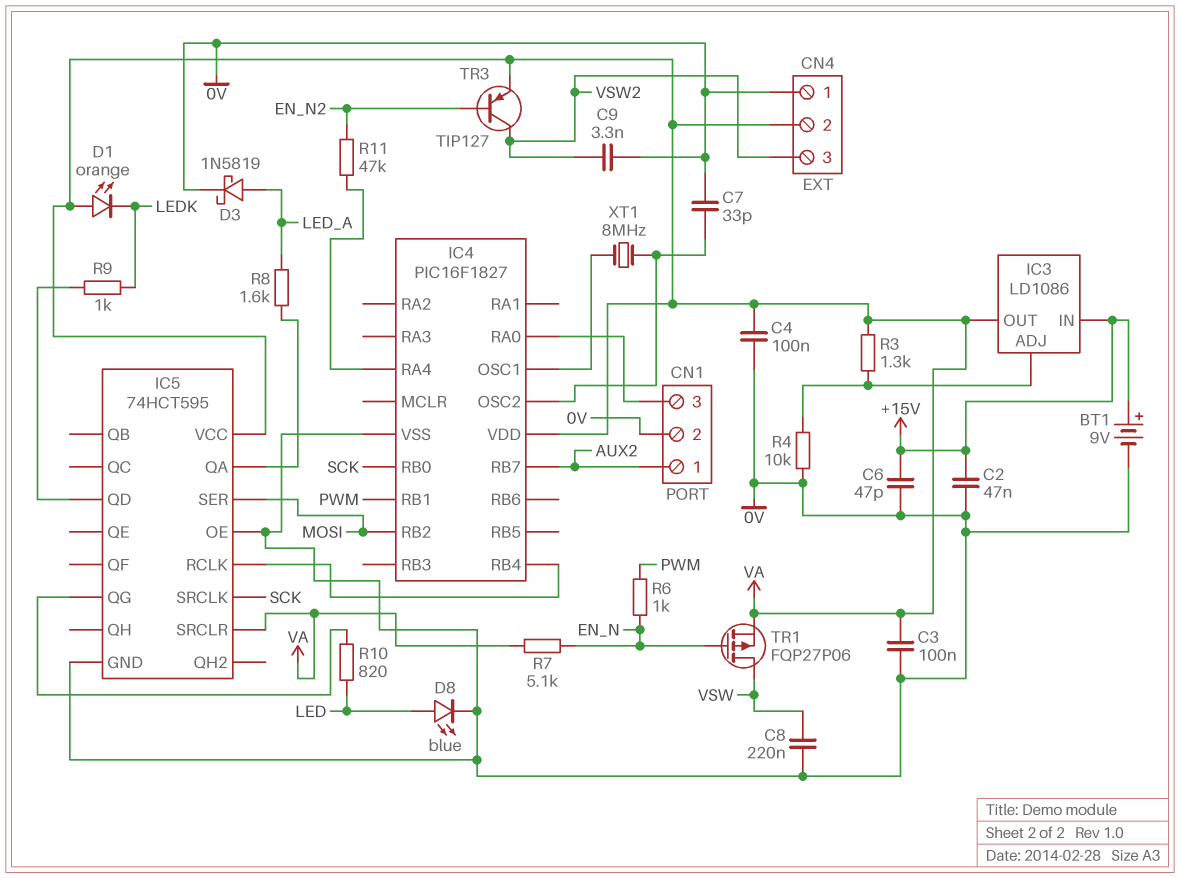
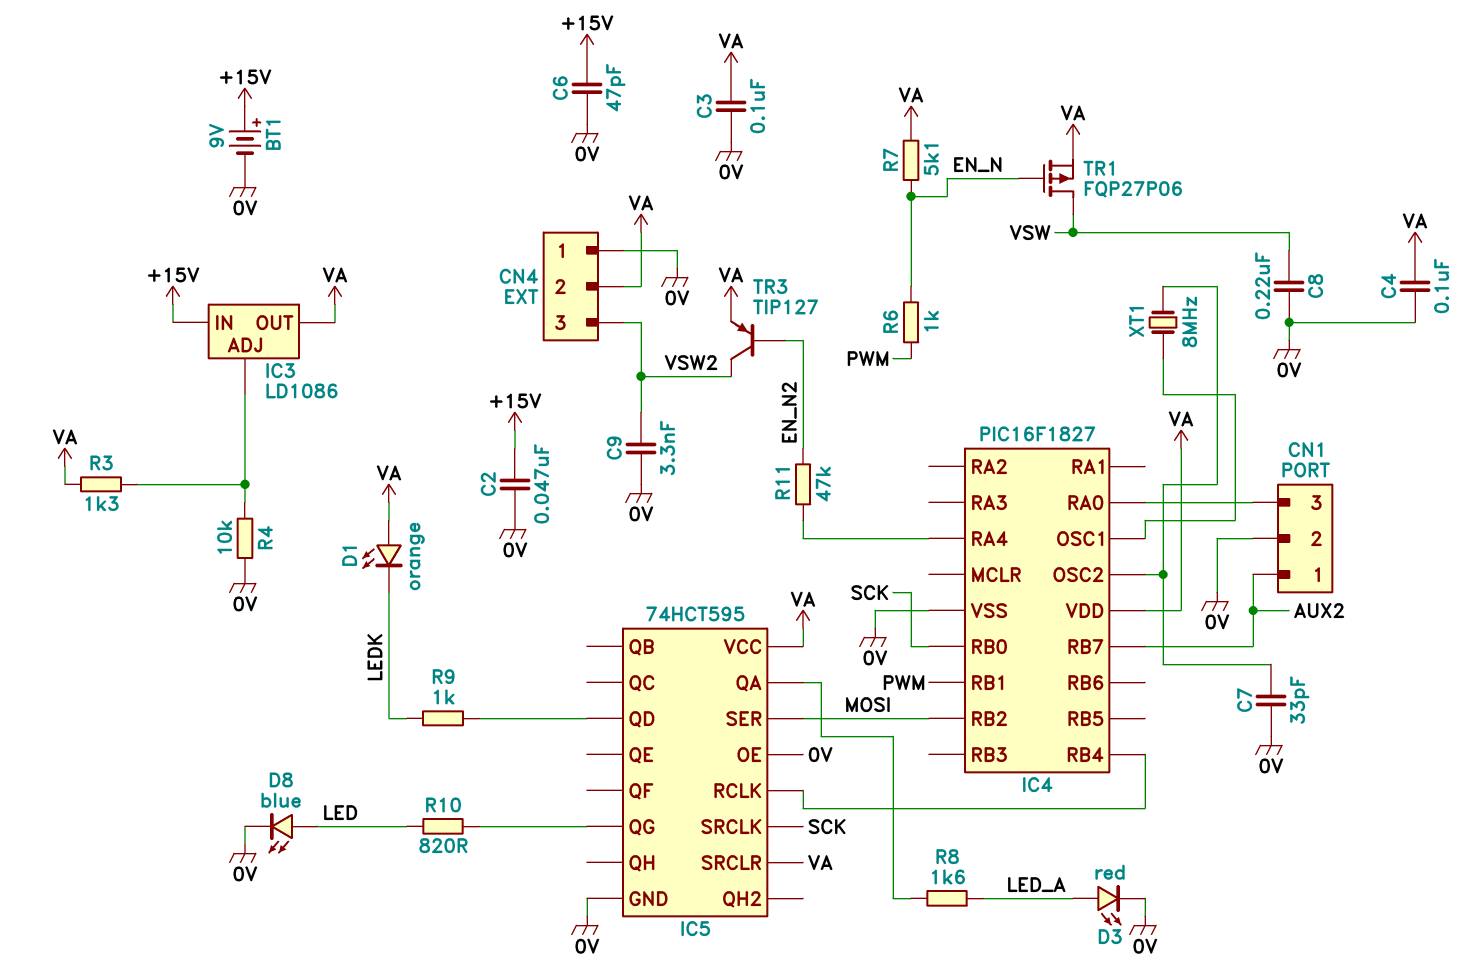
D3: schottky 1N5819 (A LED_A, K 0V) -> LED red (A LED_A, K 0V)

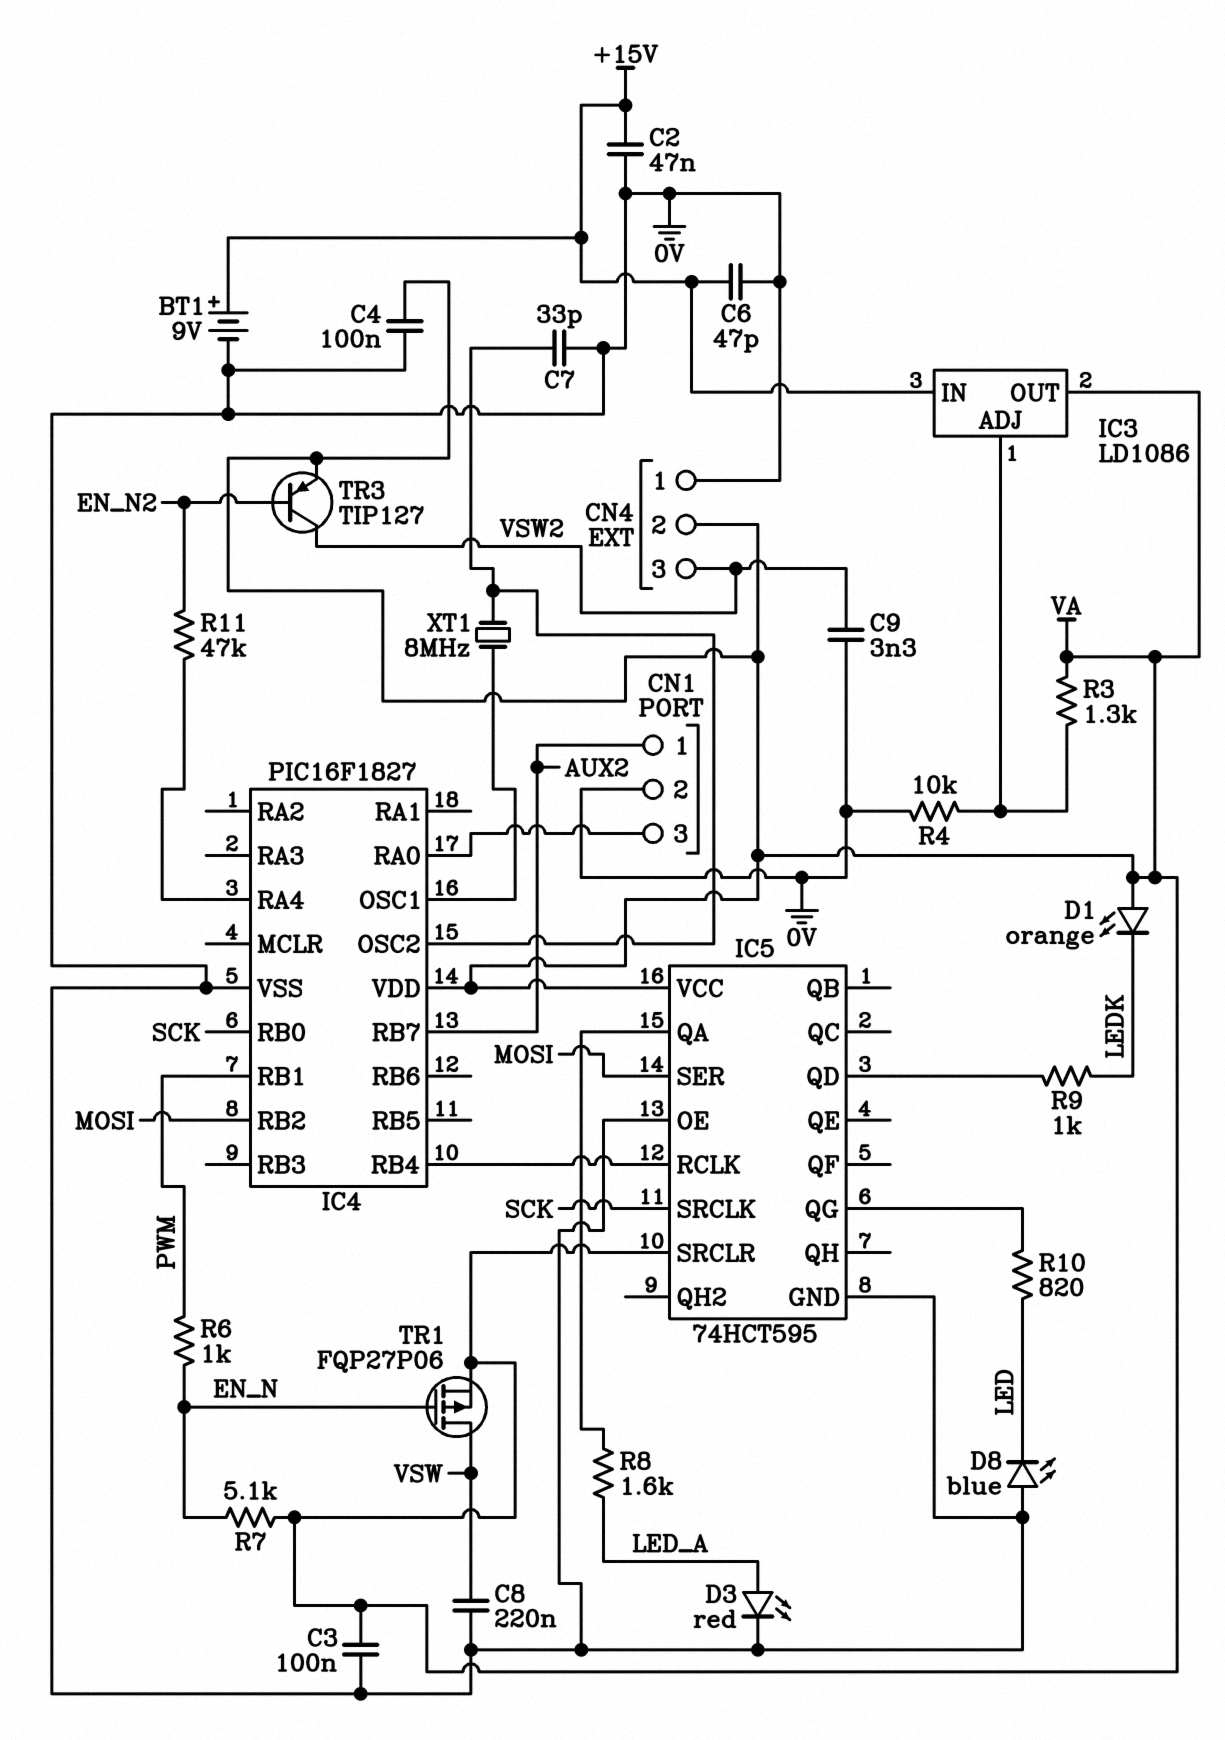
D8: LED blue (A LED, K 0V) -> LED blue (A 0V, K LED)

